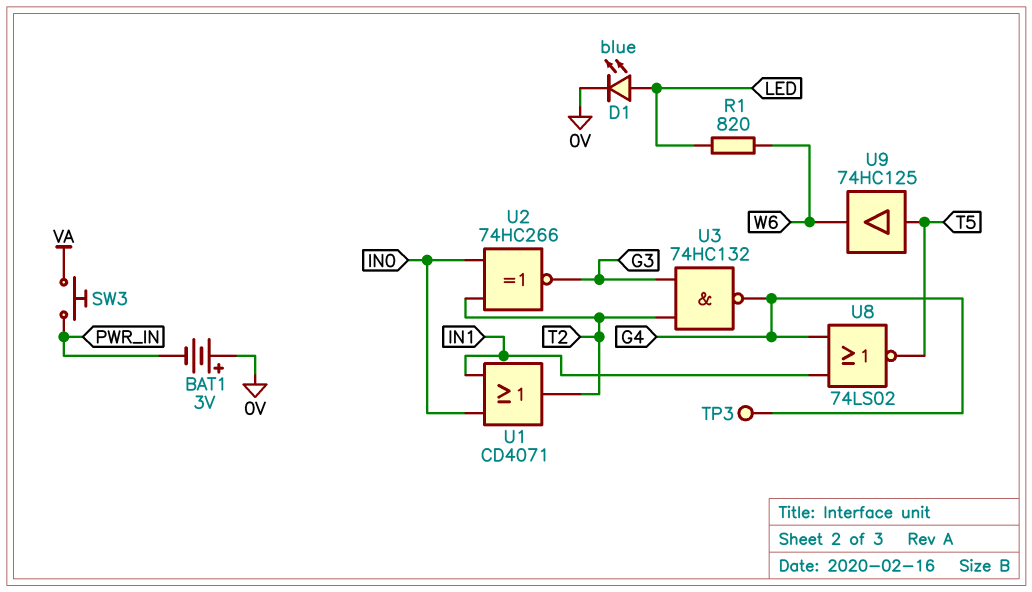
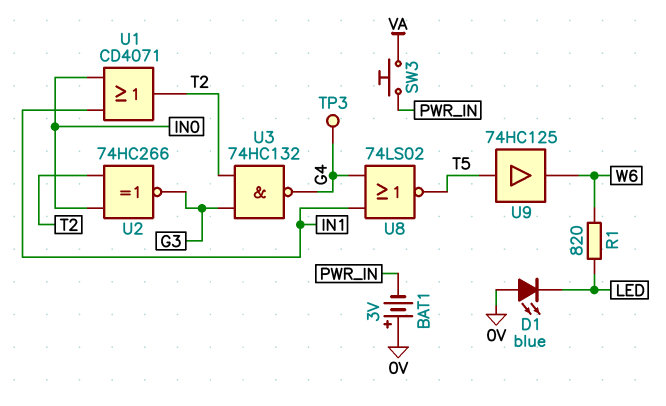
D1: LED blue (A LED, K 0V) -> LED blue (A 0V, K LED)

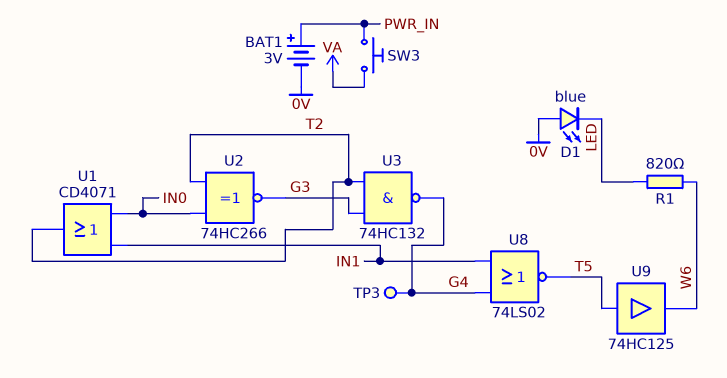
BAT1: 3V (plus 0V, minus PWR_IN) -> 3V (plus PWR_IN, minus 0V)

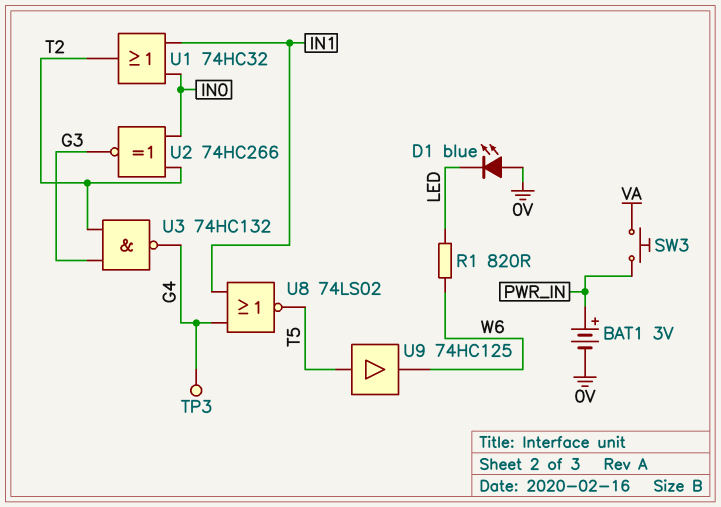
U1: OR CD4071 (in IN0, in IN1, out T2) -> OR 74HC32 (in IN0, in IN1, out T2)

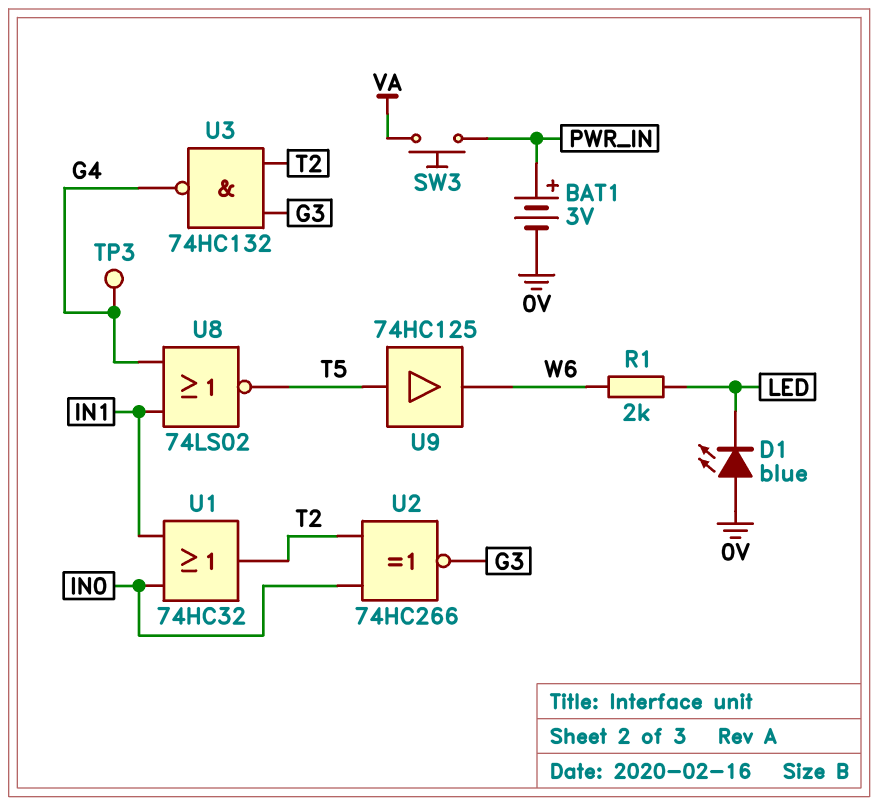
R1: 820 (LED, W6) -> 2k (LED, W6)

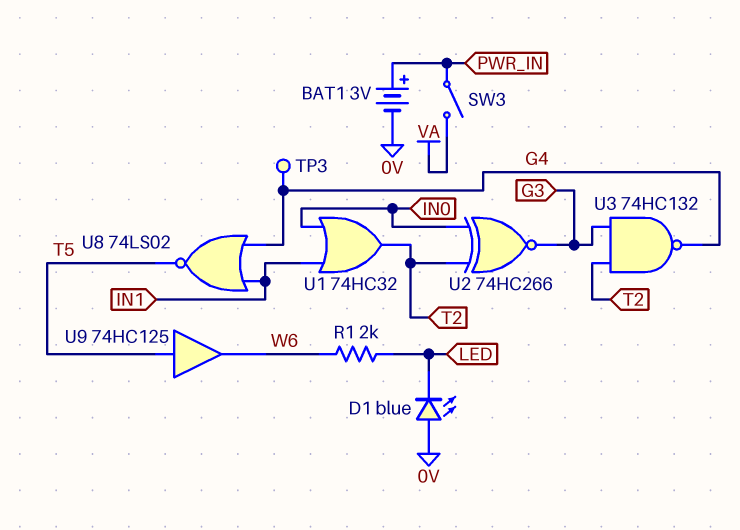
SW3: button (PWR_IN, VA) -> switch (PWR_IN, VA)

